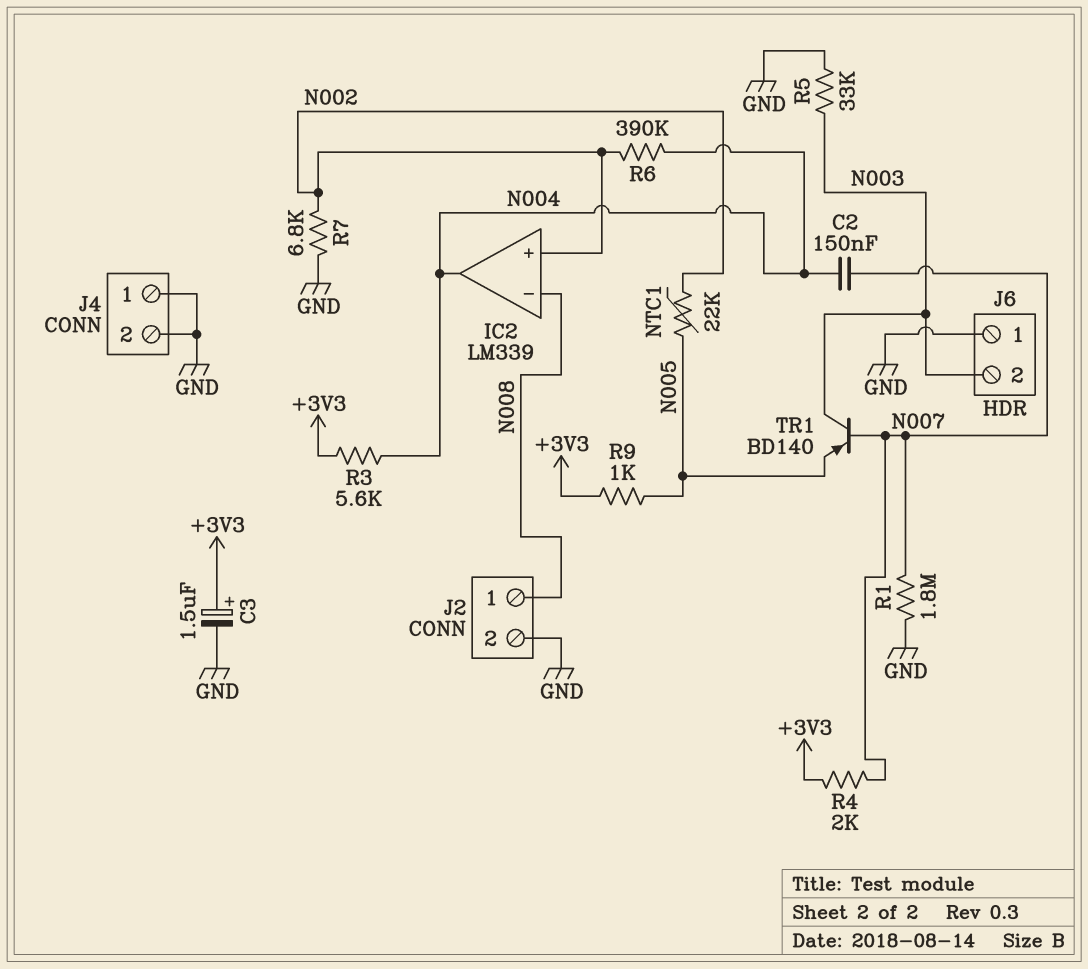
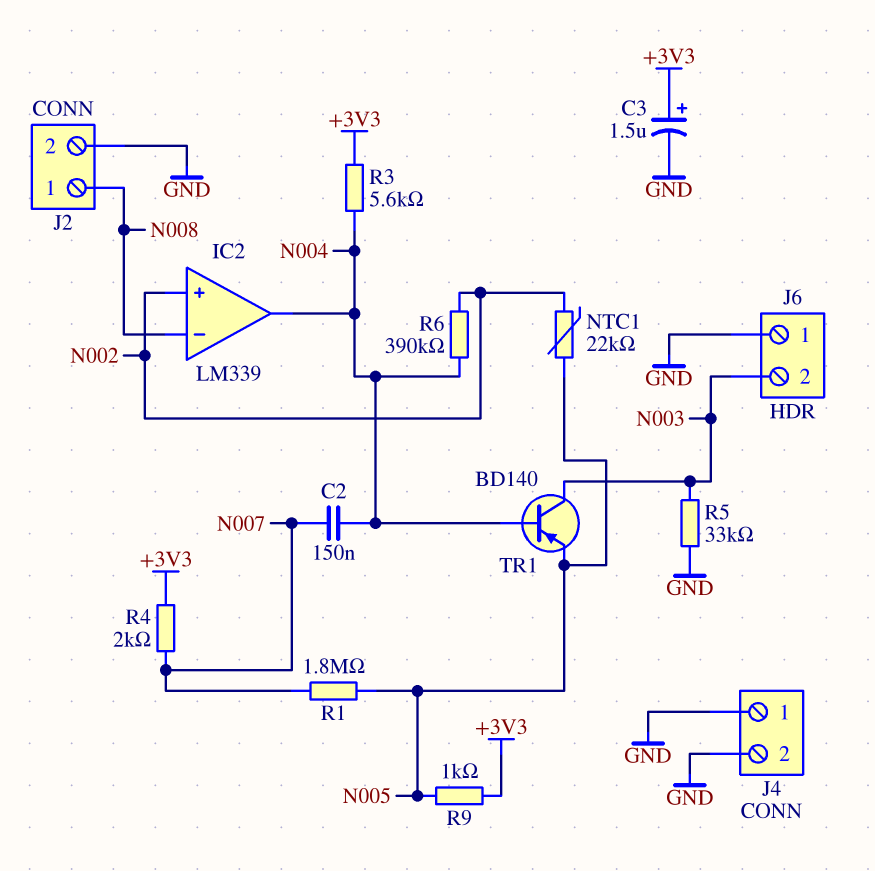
R1: 1.8M (GND, N007) -> 1.8M (N005, N007)
R7: 6.8k (GND, N002) -> none
TR1: PNP BD140 (B N007, C N003, E N005) -> PNP BD140 (B N004, C N003, E N005)

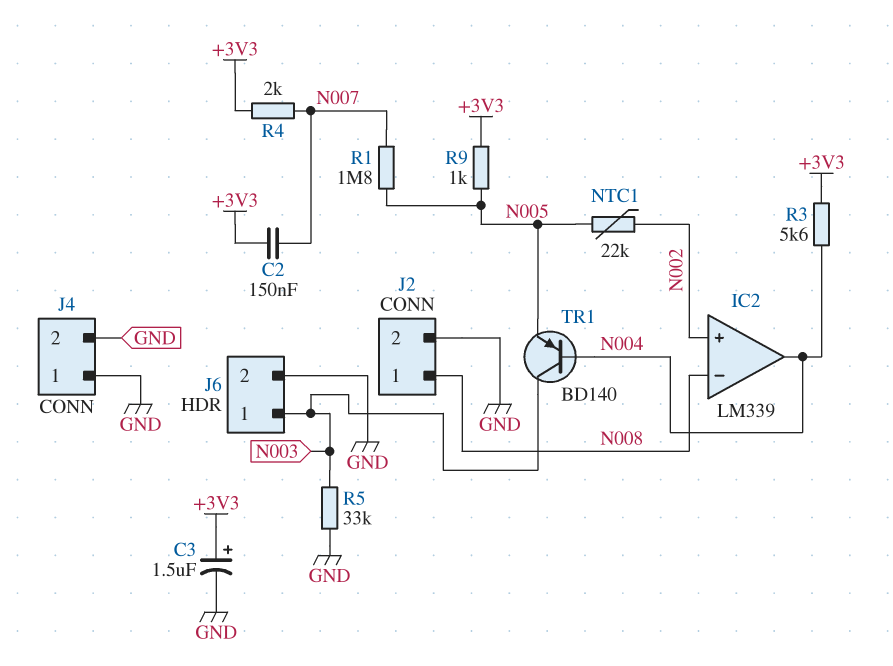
C2: 150nF (N004, N007) -> 150nF (+3V3, N007)
J6 pin 1: GND -> N003
J6 pin 2: N003 -> GND
R6: 390k (N002, N004) -> none

